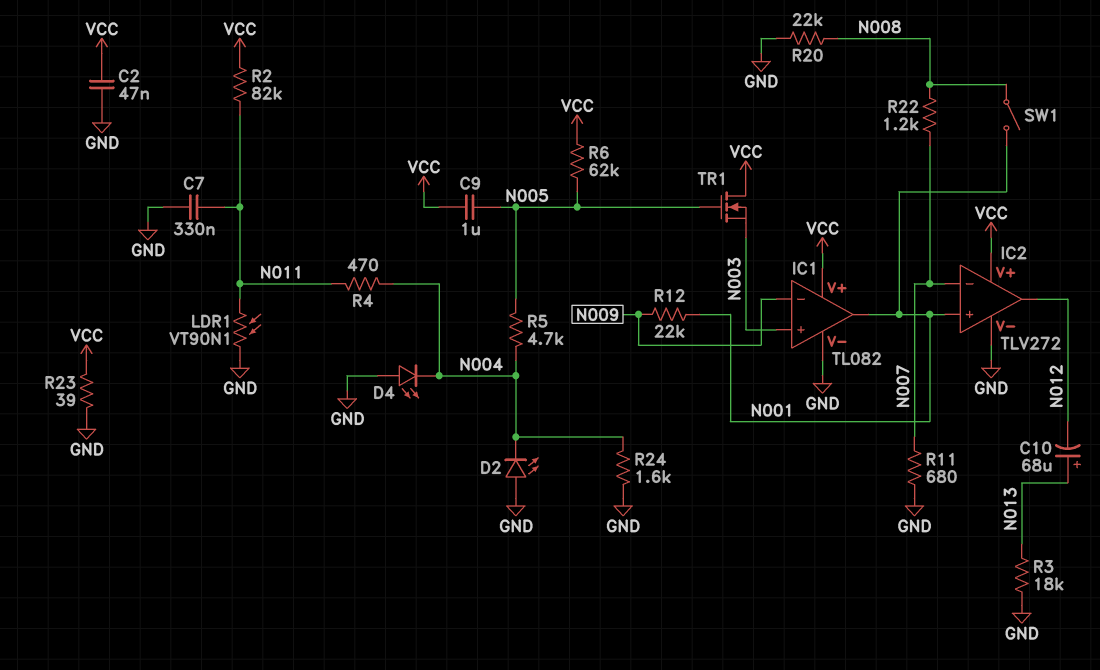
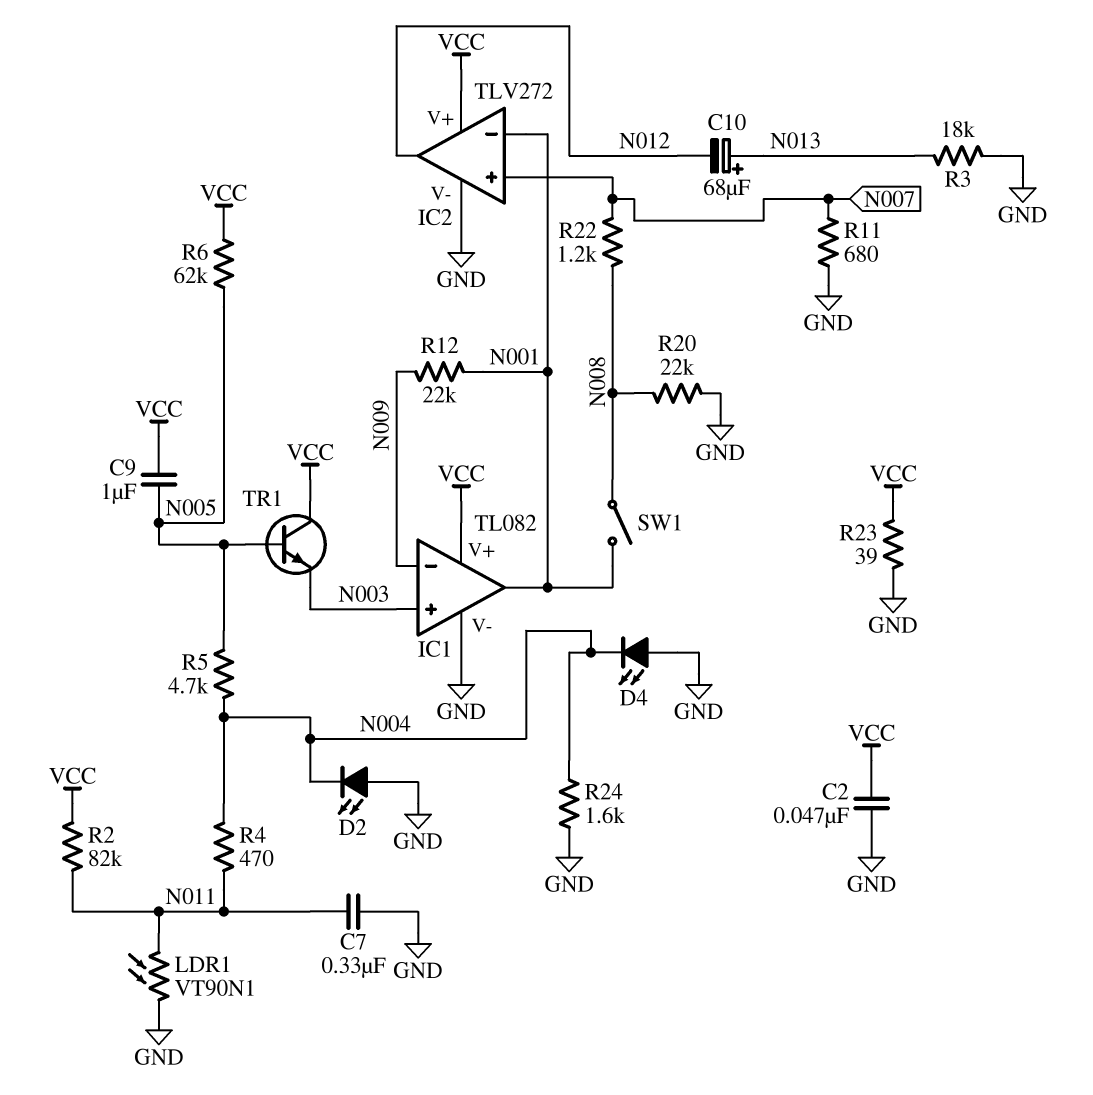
IC2 pin in+: N001 -> N007
IC2 pin in-: N007 -> N001
TR1: NMOS (G N005, D VCC, S N003) -> NPN (B N005, C VCC, E N003)

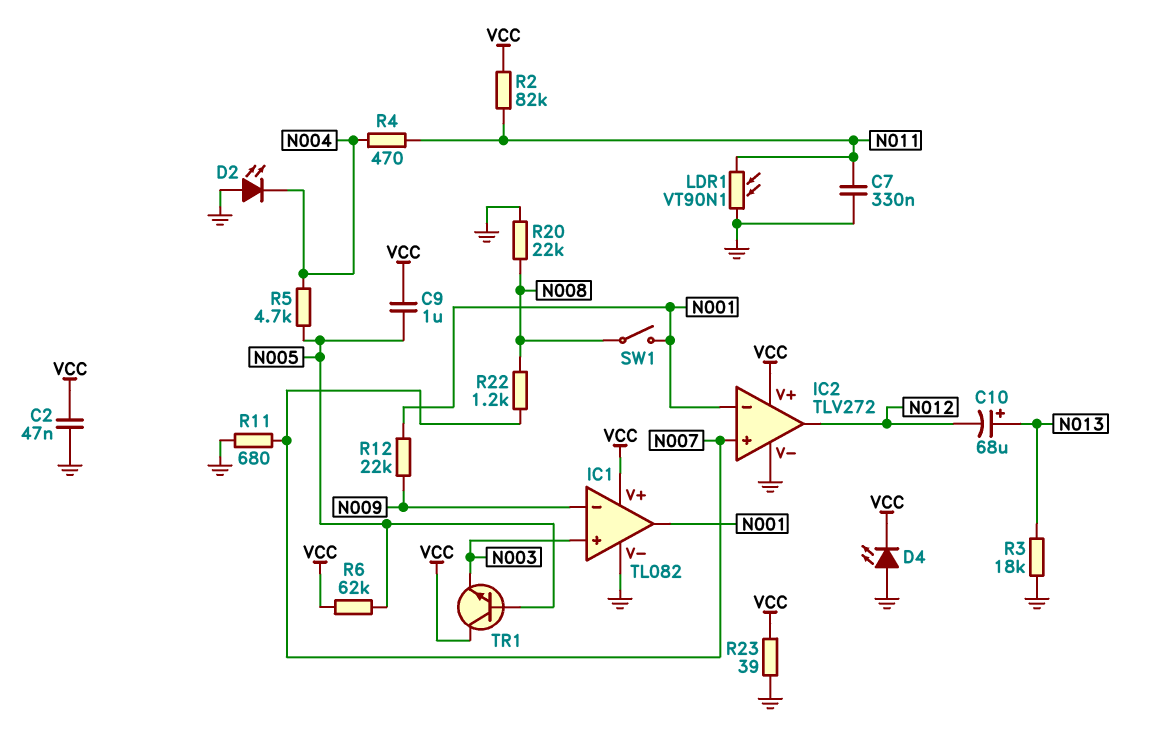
D4: LED (A GND, K N004) -> LED (A GND, K VCC)
R24: 1.6k (GND, N004) -> none

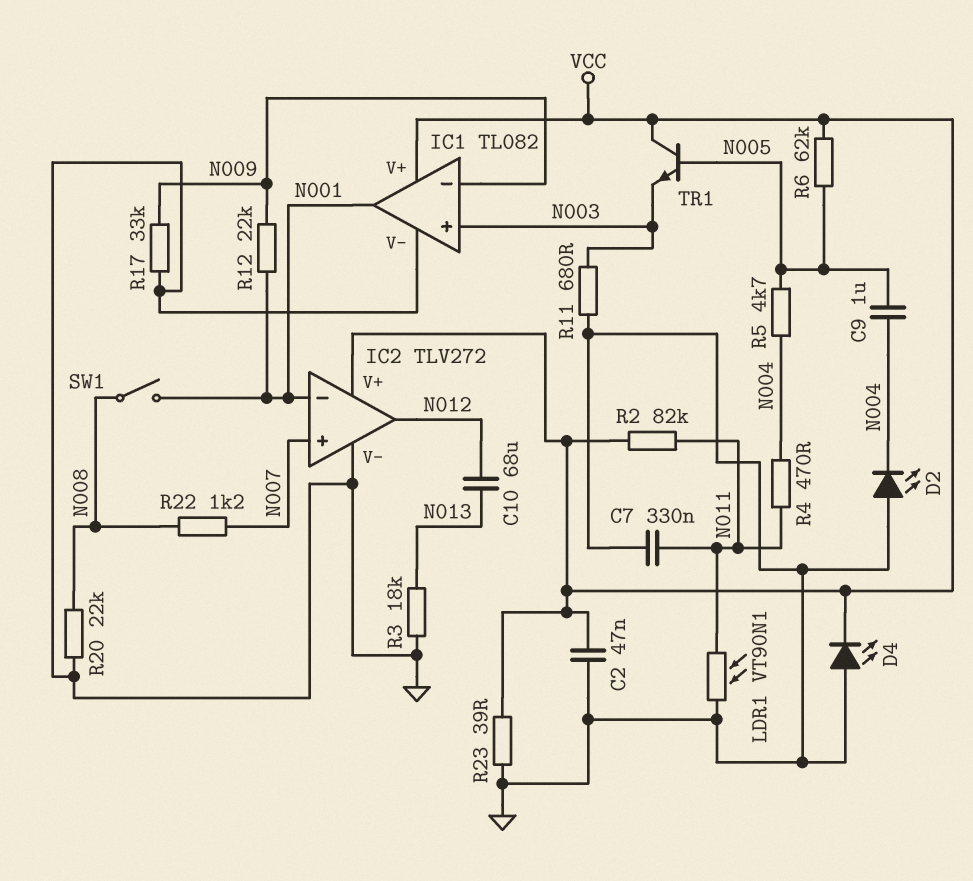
C9: 1uF (N005, VCC) -> 1uF (N004, N005)
C10: 68uF (plus N013, minus N012) -> 68uF (N012, N013)
R11: 680 (GND, N007) -> 680 (GND, N003)
R17: none -> 33k (GND, N009)

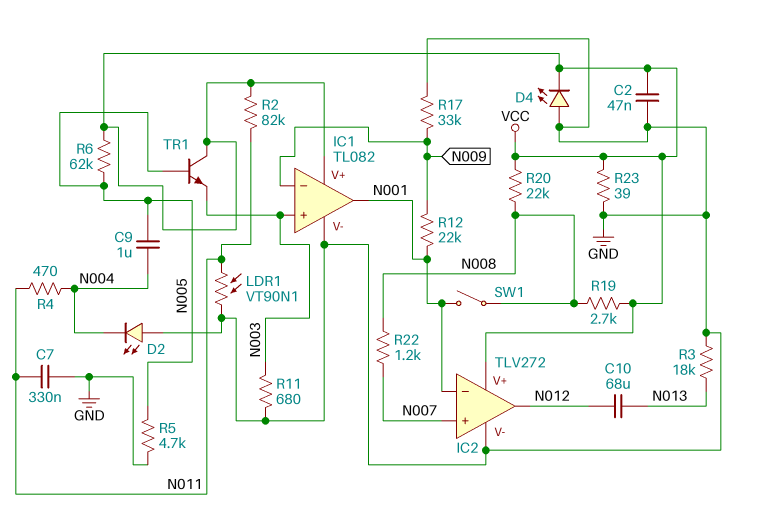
R5: 4.7k (N004, N005) -> 4.7k (GND, N005)
R19: none -> 2.7k (N008, VCC)
R20: 22k (GND, N008) -> 22k (N008, VCC)

